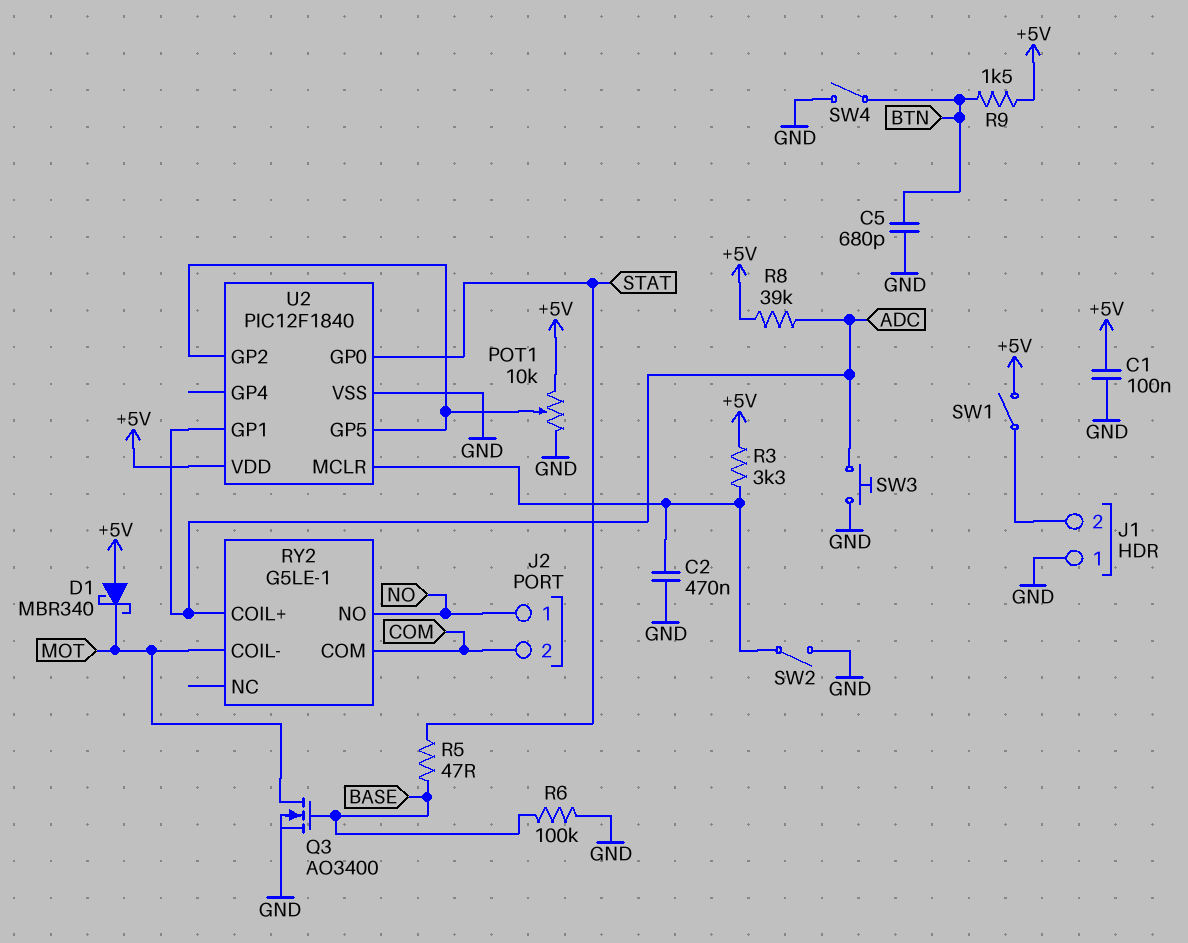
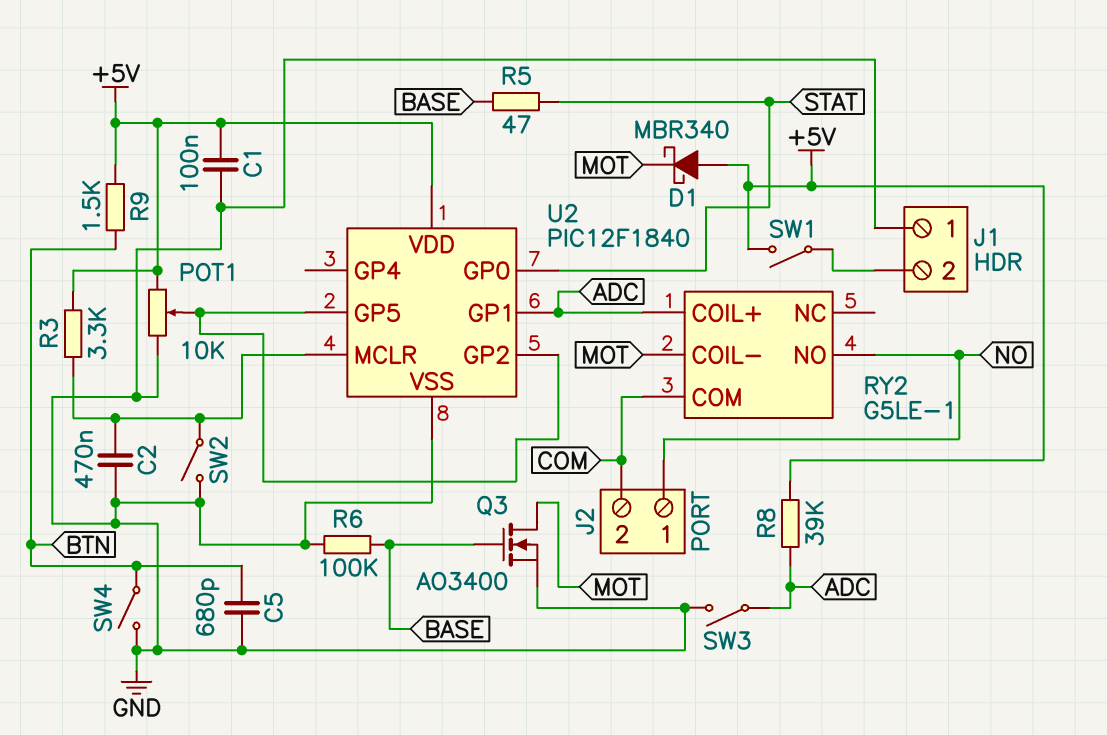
SW3: button (ADC, GND) -> switch (ADC, GND)

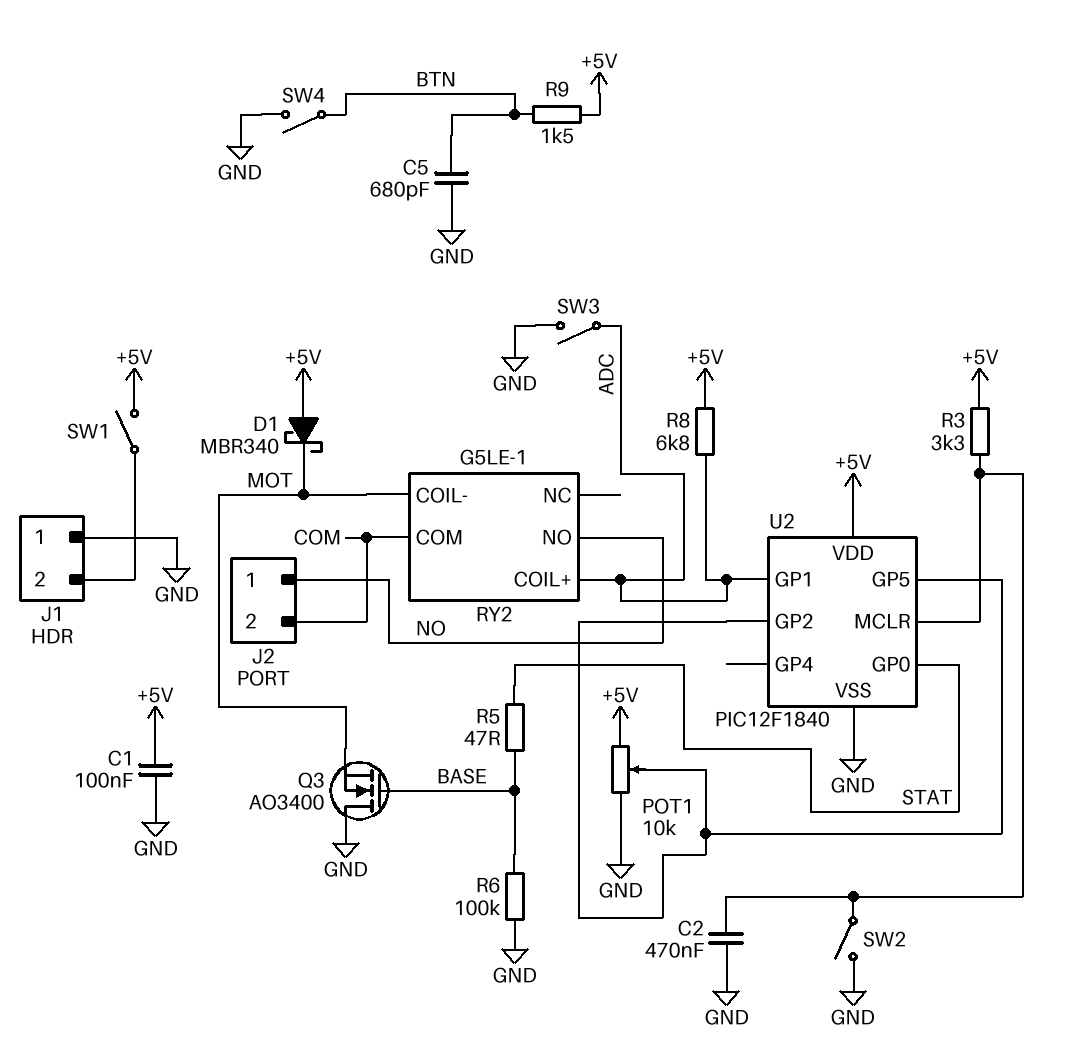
Q3: NMOS AO3400 (G BASE, D MOT, S GND) -> NMOS AO3400 (G BASE, D GND, S MOT)
R8: 39k (+5V, ADC) -> 6.8k (+5V, ADC)

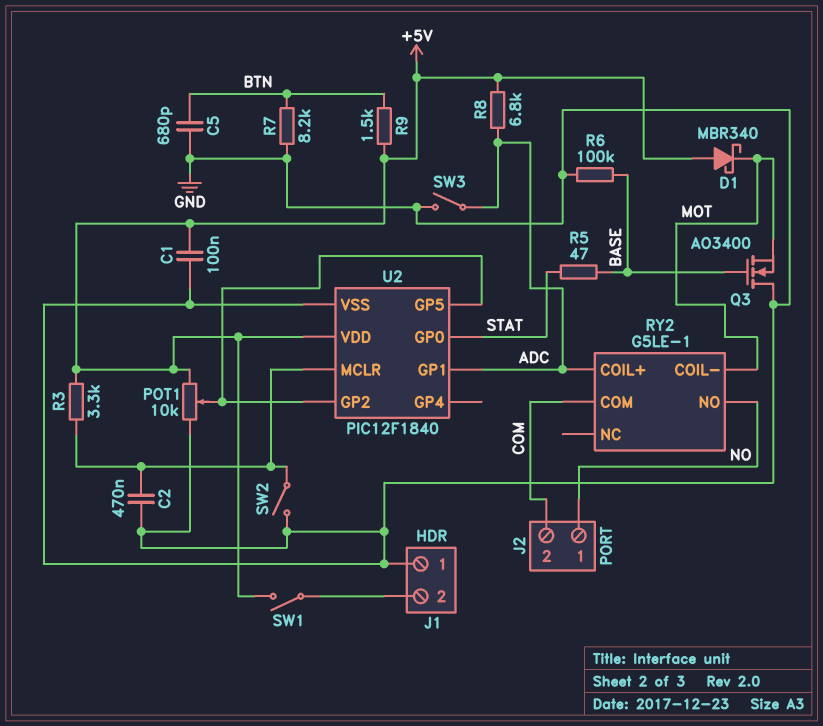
R7: none -> 8.2k (BTN, GND)
SW4: switch (BTN, GND) -> none

